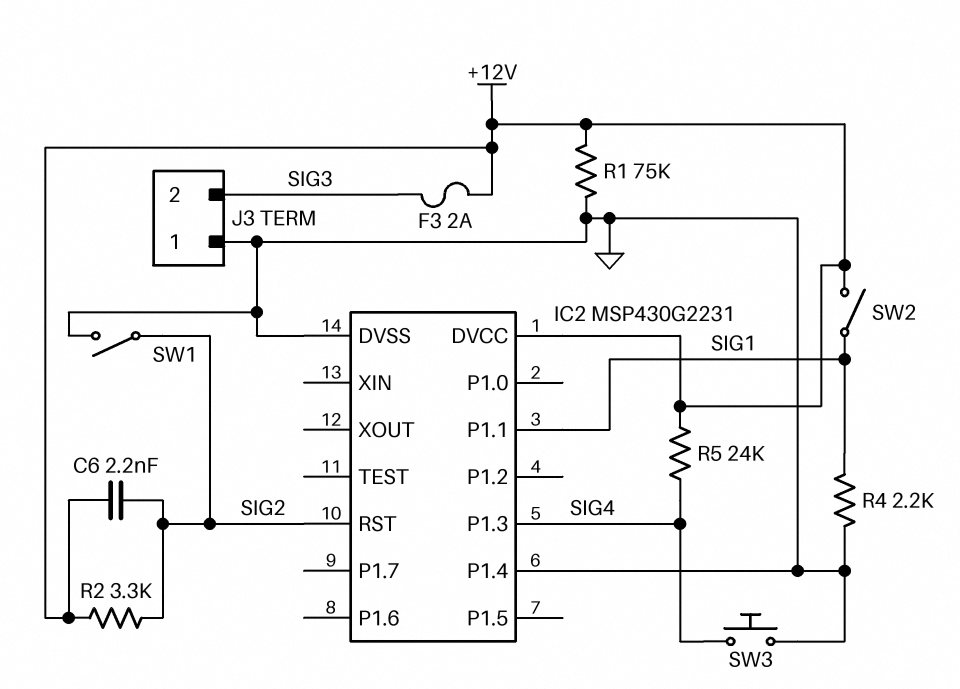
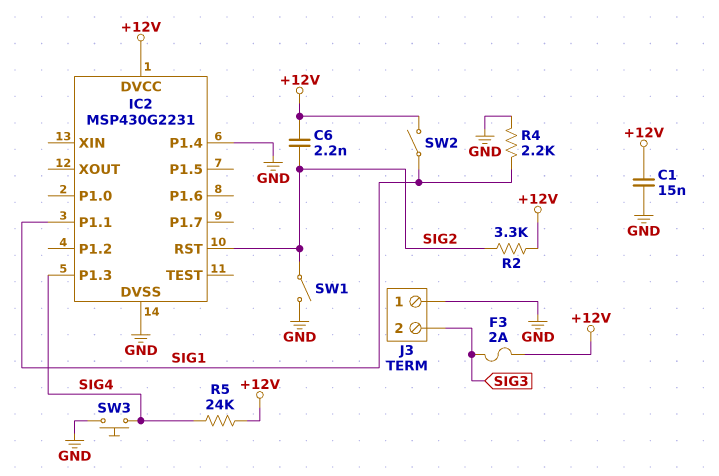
C1: none -> 15nF (+12V, GND)
R1: 75k (+12V, GND) -> none

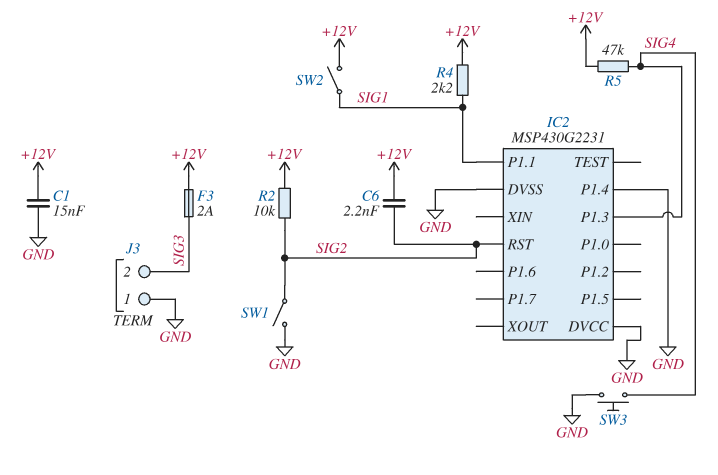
IC2 pin DVCC: +12V -> GND
R2: 3.3k (+12V, SIG2) -> 10k (+12V, SIG2)
R4: 2.2k (GND, SIG1) -> 2.2k (+12V, SIG1)
R5: 24k (+12V, SIG4) -> 47k (+12V, SIG4)

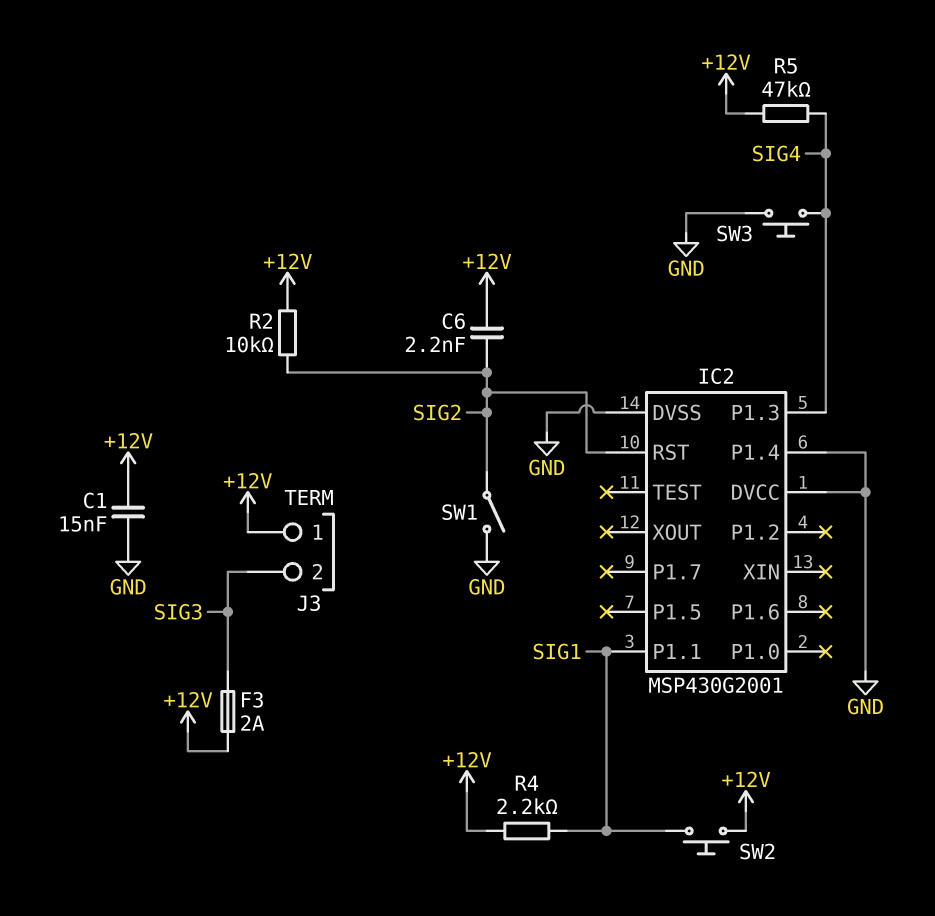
IC2: MSP430G2231 -> MSP430G2001
J3 pin 1: GND -> +12V
SW2: switch (+12V, SIG1) -> button (+12V, SIG1)

